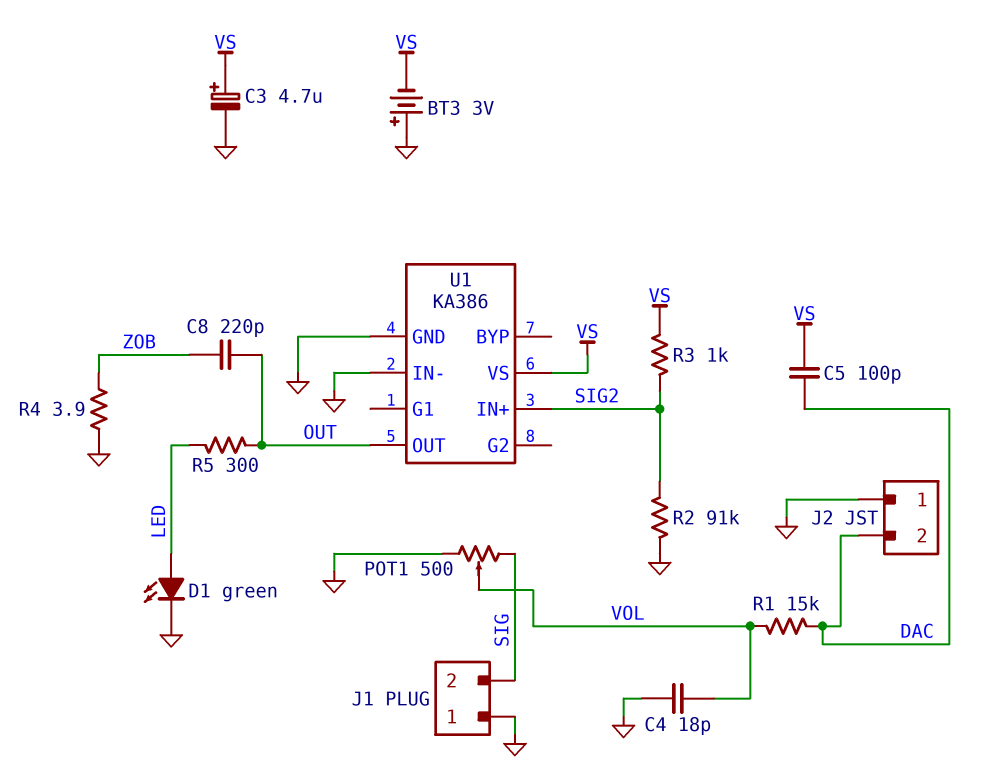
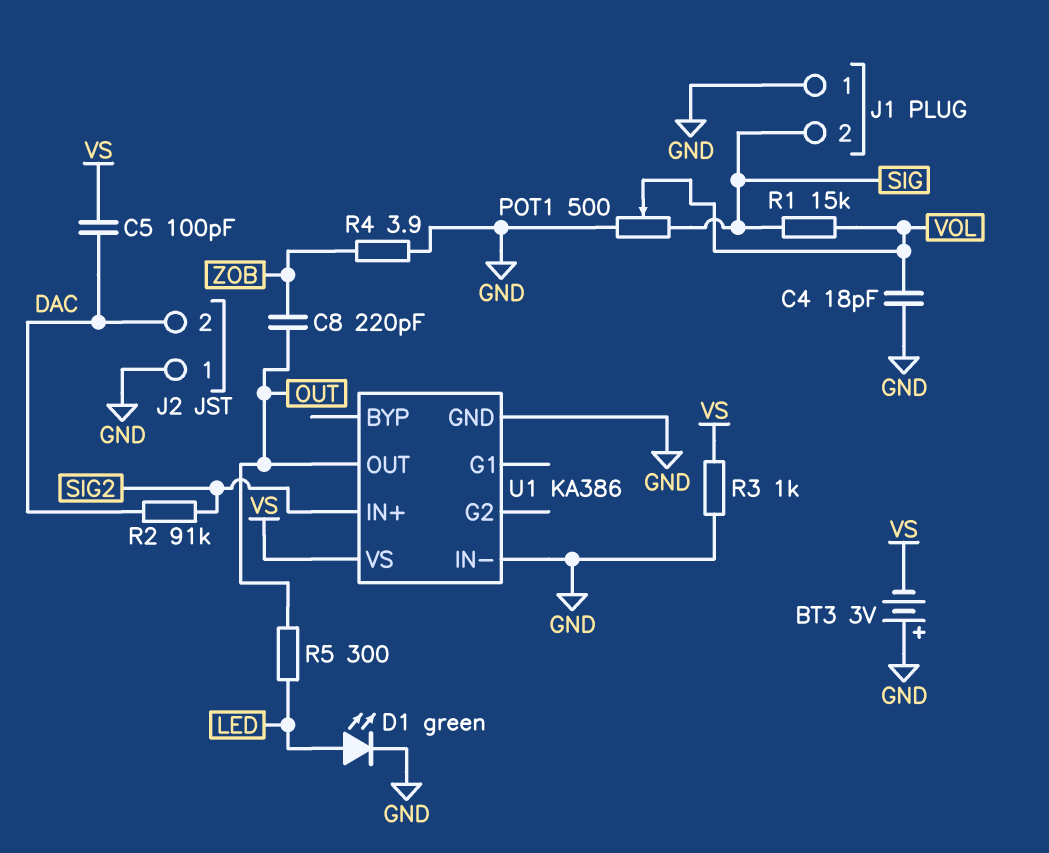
C3: 4.7uF (plus VS, minus GND) -> none
R1: 15k (DAC, VOL) -> 15k (SIG, VOL)
R2: 91k (GND, SIG2) -> 91k (DAC, SIG2)
R3: 1k (SIG2, VS) -> 1k (GND, VS)

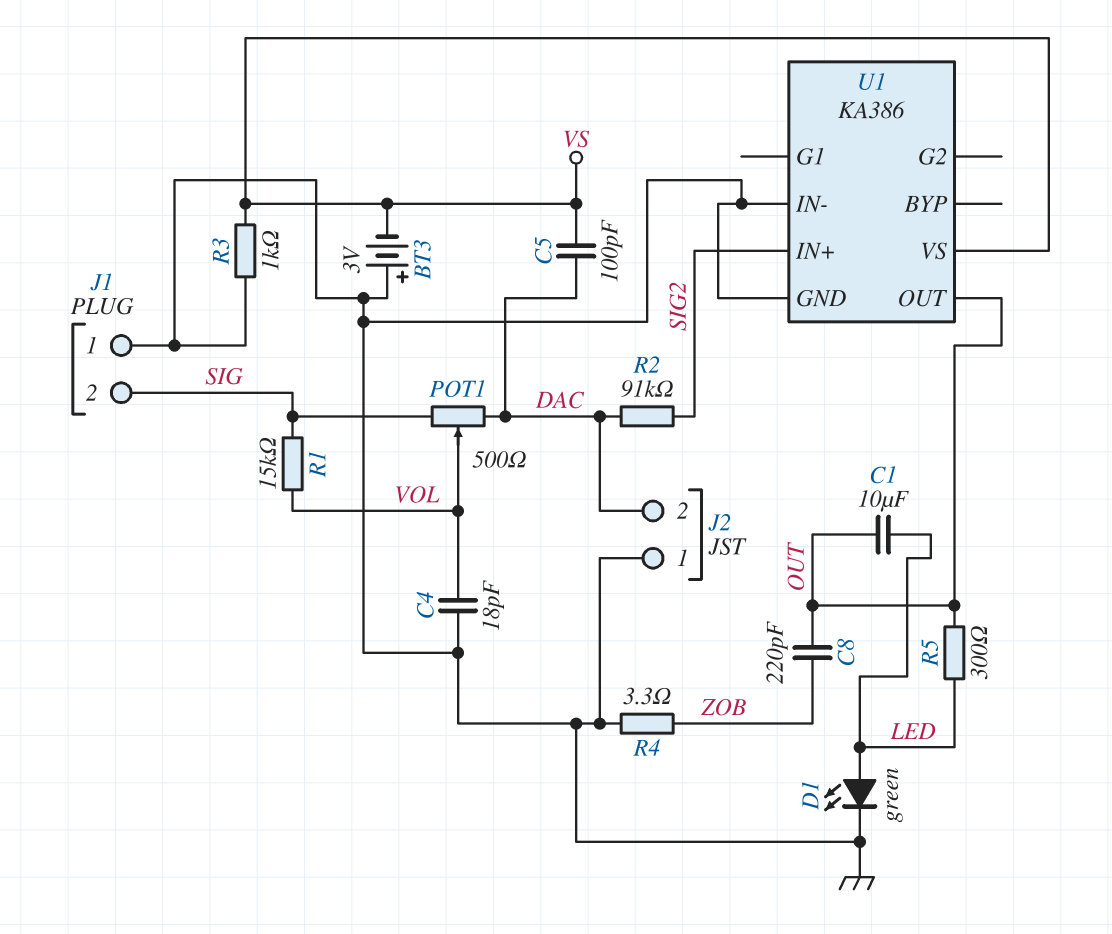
C1: none -> 10uF (LED, OUT)
POT1: 500 (GND, SIG, wiper VOL) -> 500 (DAC, SIG, wiper VOL)
R4: 3.9 (GND, ZOB) -> 3.3 (GND, ZOB)

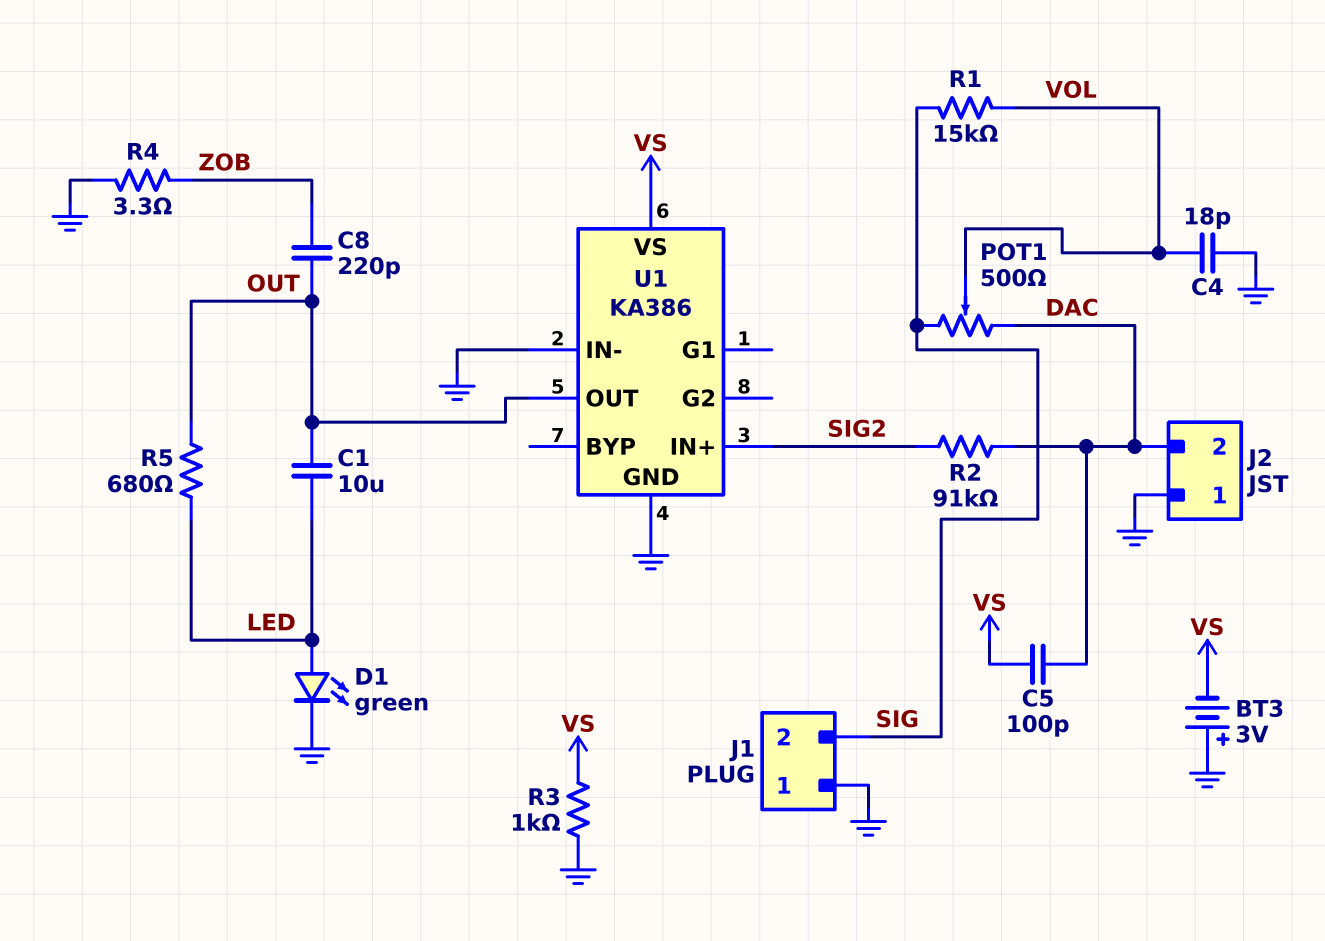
R5: 300 (LED, OUT) -> 680 (LED, OUT)

